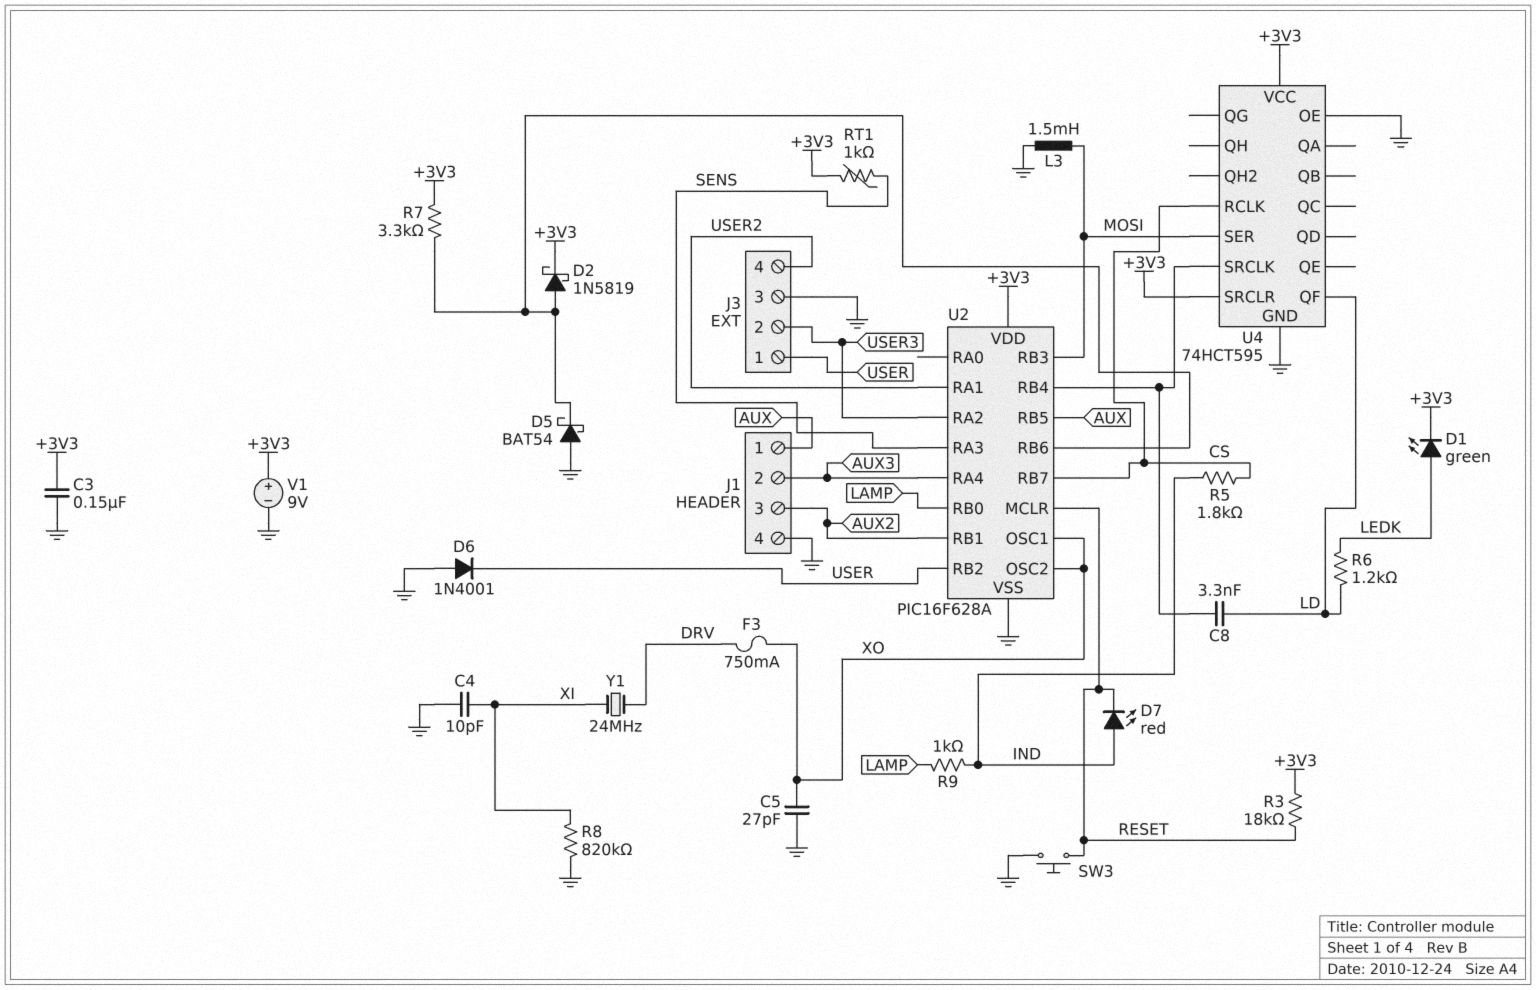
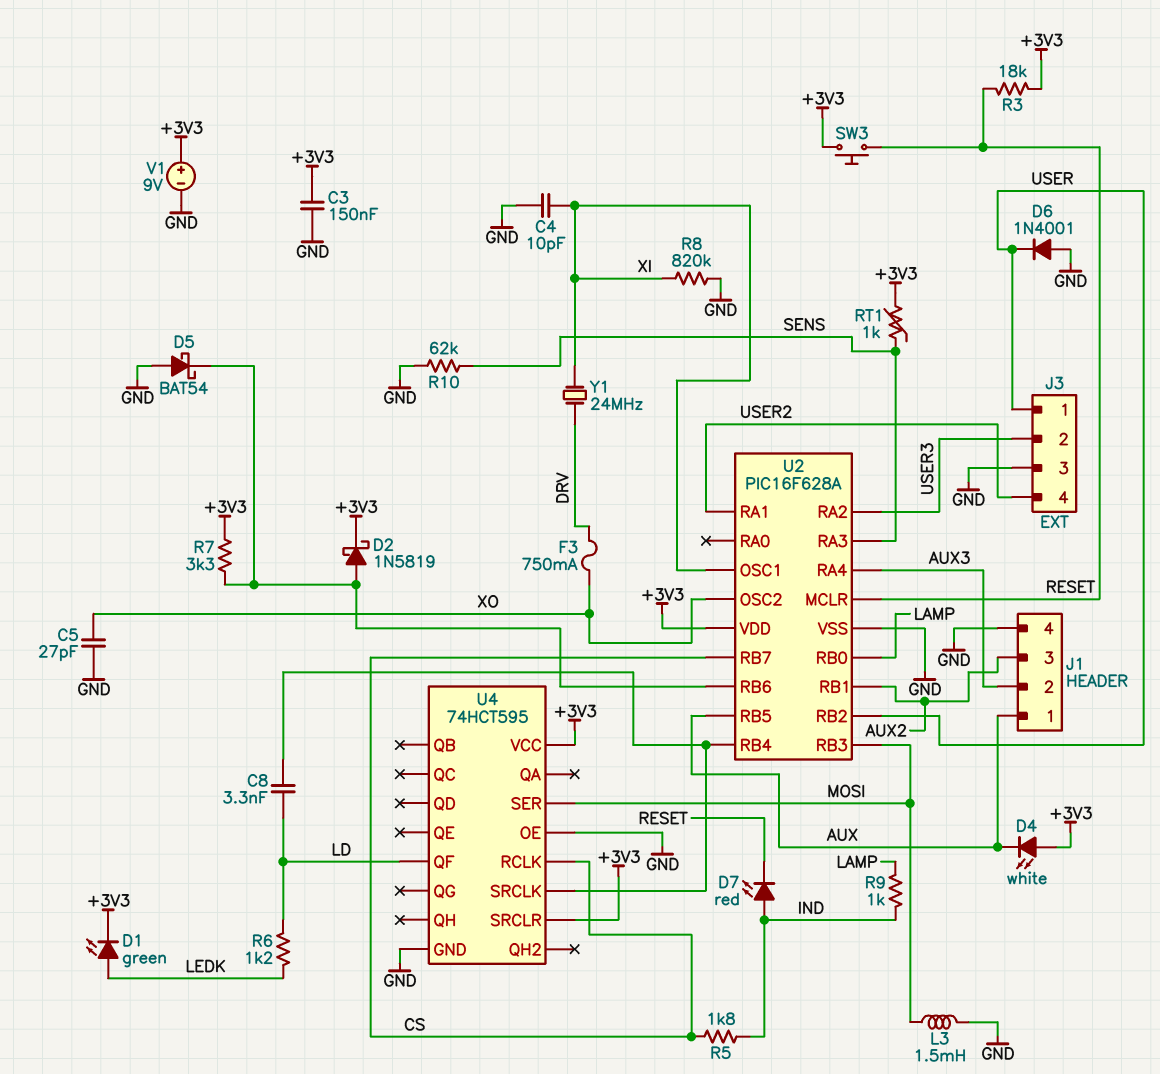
D4: none -> LED white (A +3V3, K AUX)
R10: none -> 62k (GND, SENS)
SW3: button (GND, RESET) -> button (+3V3, RESET)
U2 pin OSC1: XO -> XI

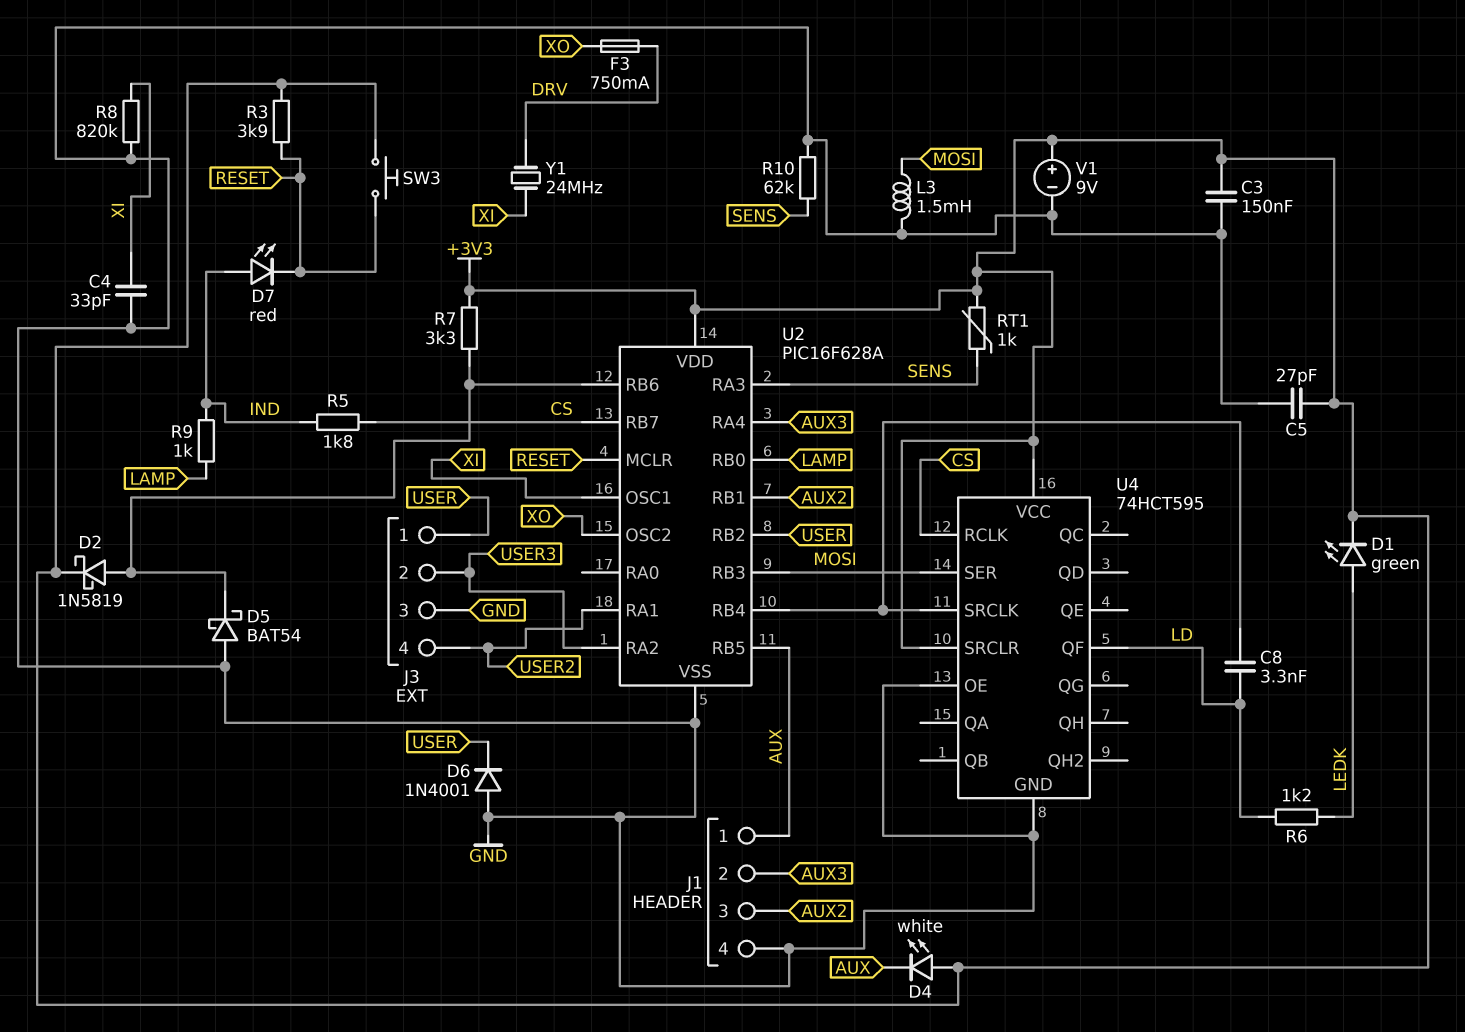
C4: 10pF (GND, XI) -> 33pF (GND, XI)
C5: 27pF (GND, XO) -> 27pF (+3V3, GND)
R3: 18k (+3V3, RESET) -> 3.9k (+3V3, RESET)

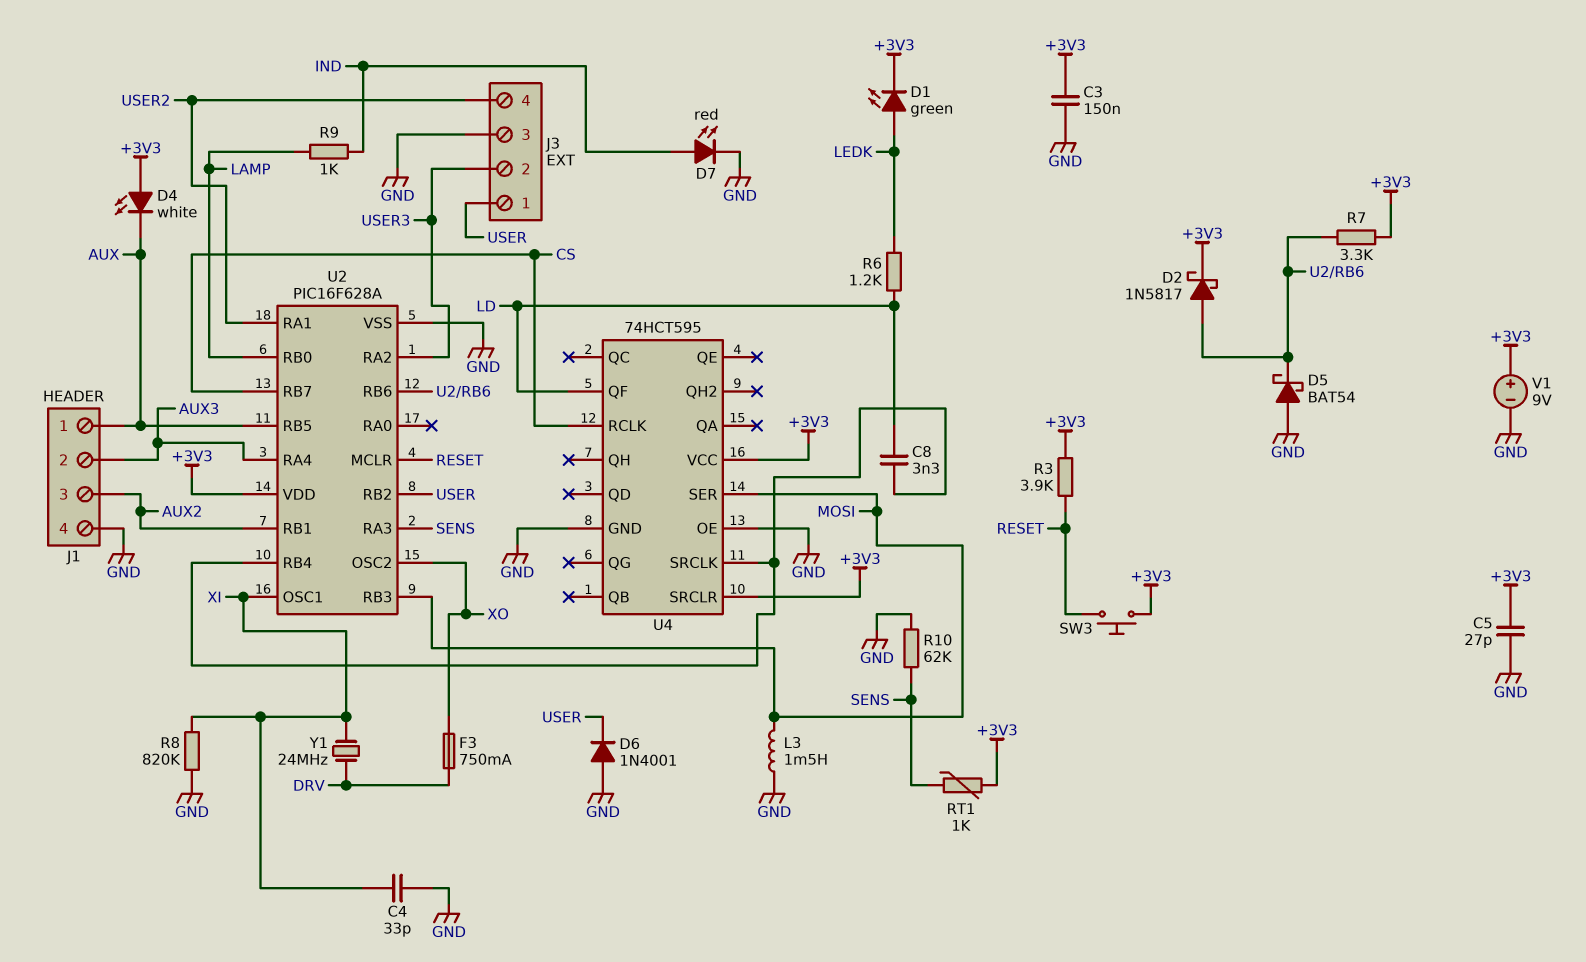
D2: schottky 1N5819 (A U2/RB6, K +3V3) -> schottky 1N5817 (A U2/RB6, K +3V3)
D7: LED red (A IND, K RESET) -> LED red (A IND, K GND)
R5: 1.8k (CS, IND) -> none

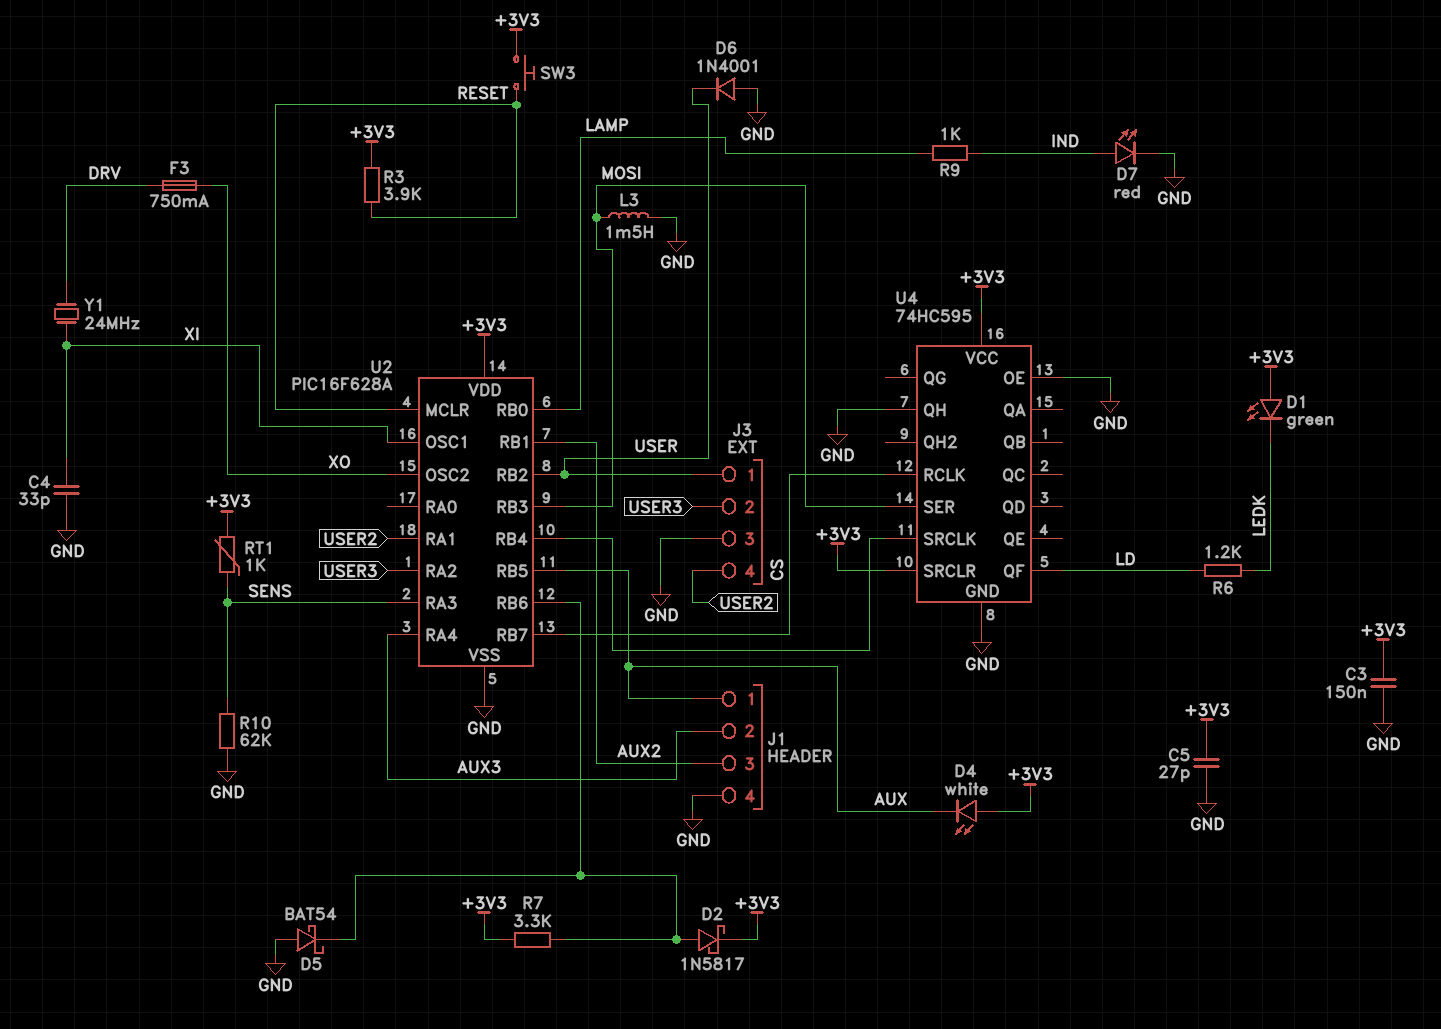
C8: 3.3nF (LD, U2/RB4) -> none
D1: LED green (A LEDK, K +3V3) -> LED green (A +3V3, K LEDK)
R8: 820k (GND, XI) -> none
U4: 74HCT595 -> 74HC595
U4 pin QH: none -> GND
V1: 9V (plus +3V3, minus GND) -> none

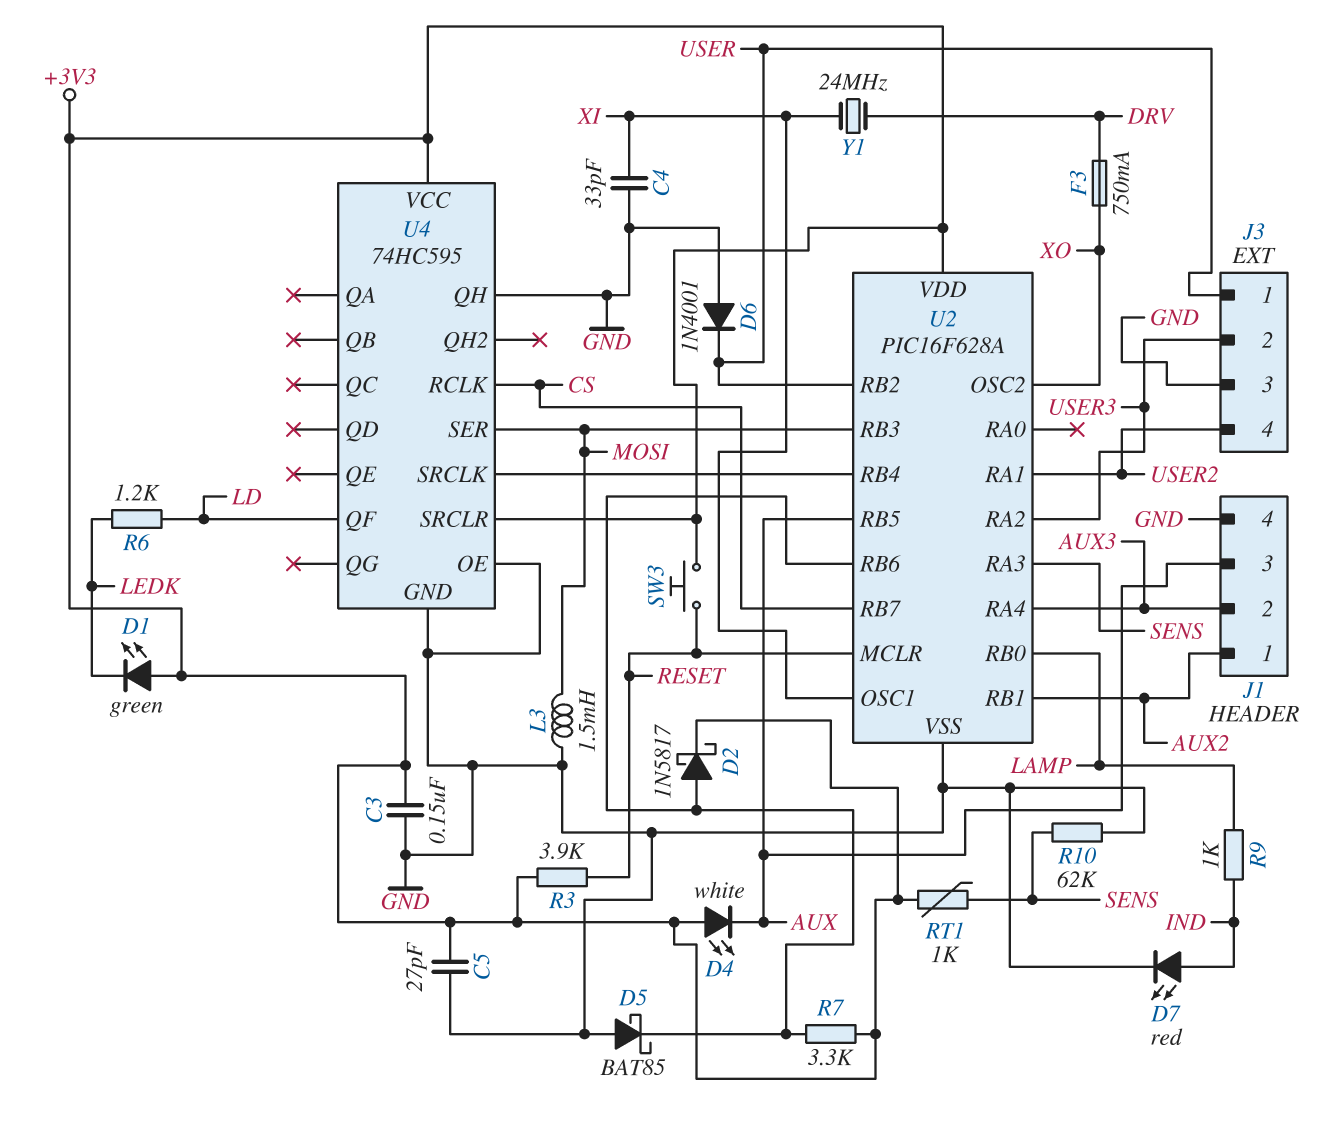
D5: schottky BAT54 (A GND, K U2/RB6) -> schottky BAT85 (A GND, K U2/RB6)
J1 pin 1: AUX -> AUX2
J1 pin 3: AUX2 -> AUX

